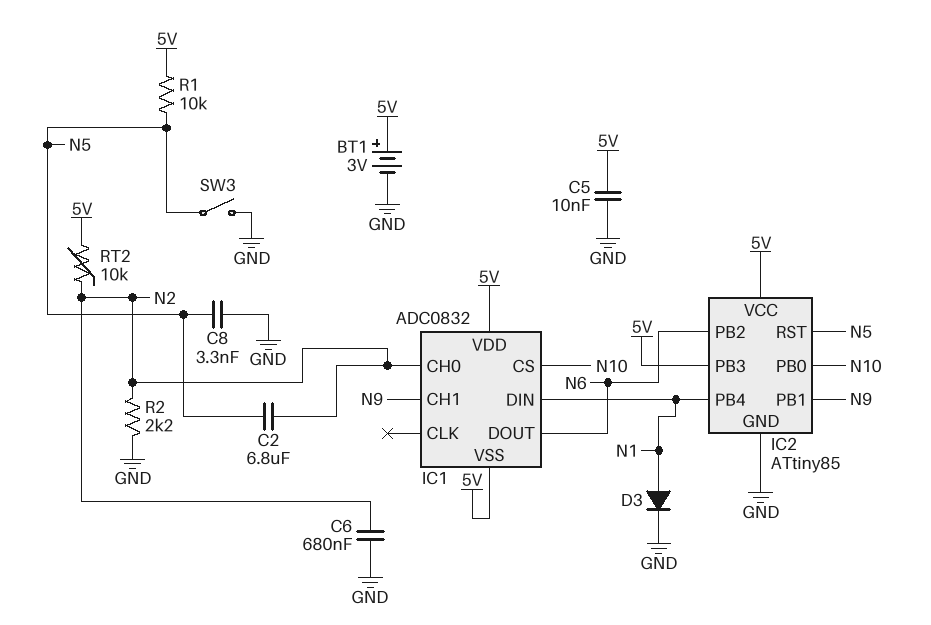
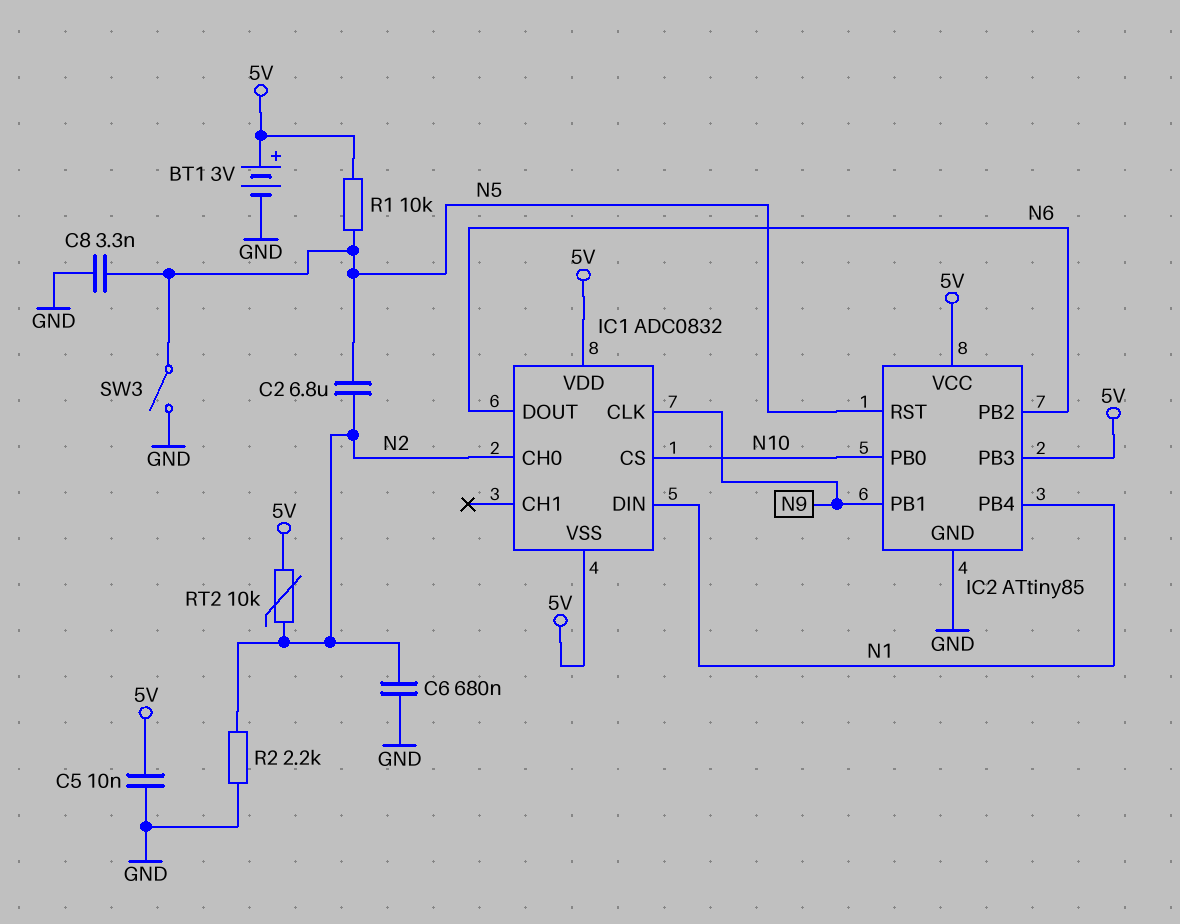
D3: diode (A N1, K GND) -> none
IC1 pin CH1: N9 -> none
IC1 pin CLK: none -> N9

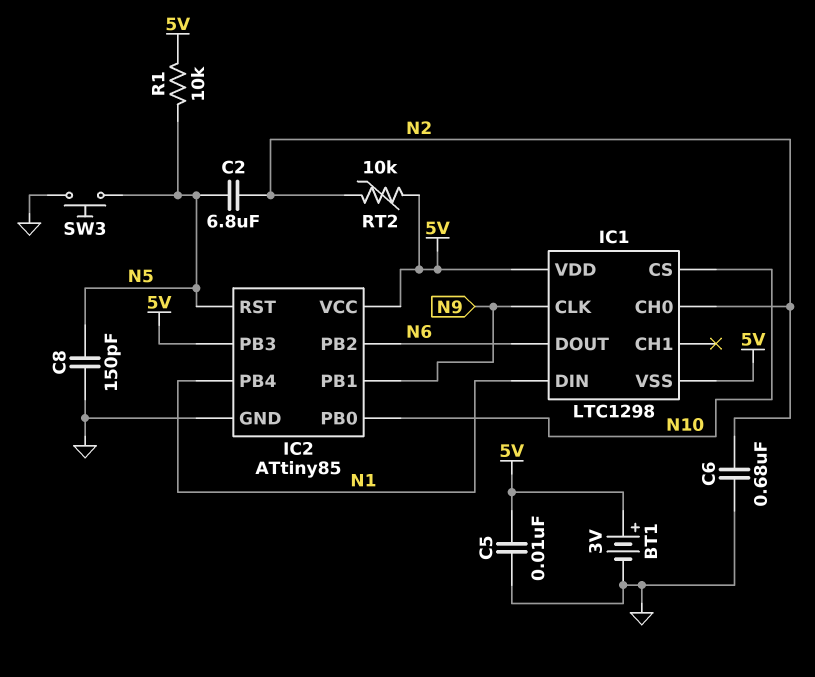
C8: 3.3nF (GND, N5) -> 150pF (GND, N5)
IC1: ADC0832 -> LTC1298
R2: 2.2k (GND, N2) -> none
SW3: switch (GND, N5) -> button (GND, N5)

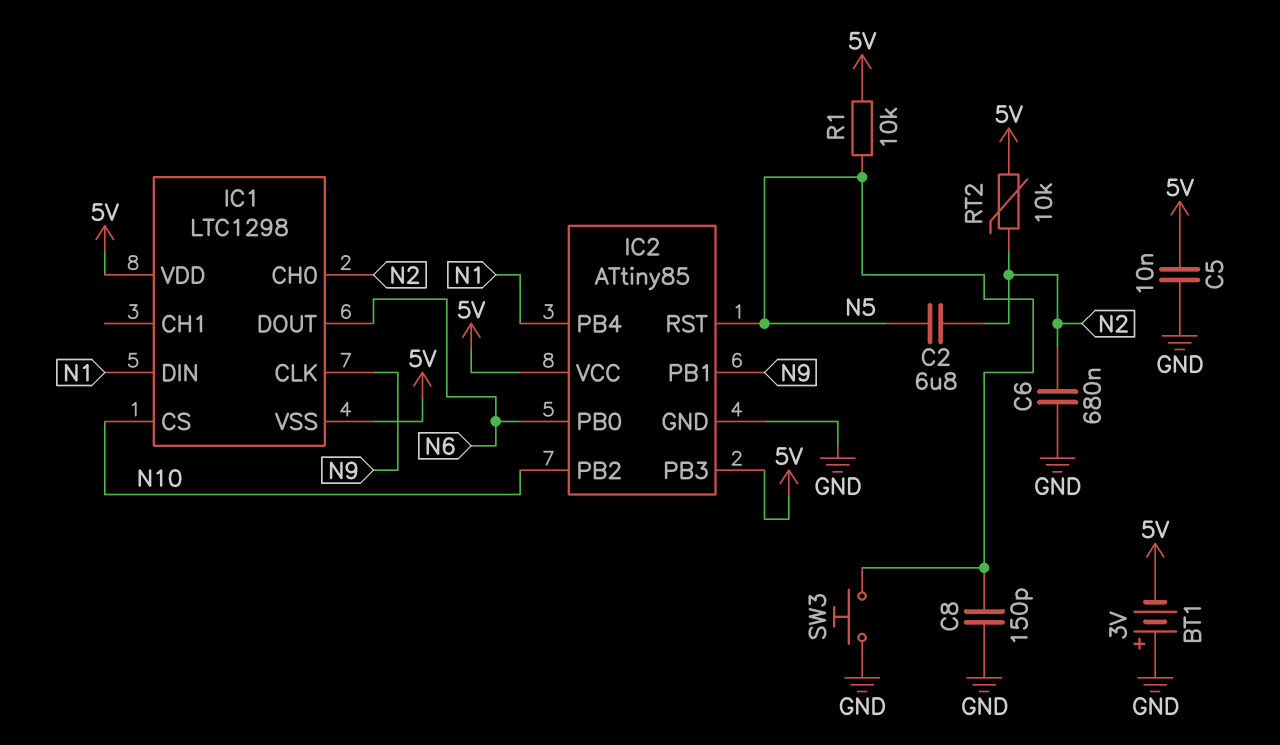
BT1: 3V (plus 5V, minus GND) -> 3V (plus GND, minus 5V)
IC2 pin PB0: N10 -> N6
IC2 pin PB2: N6 -> N10

